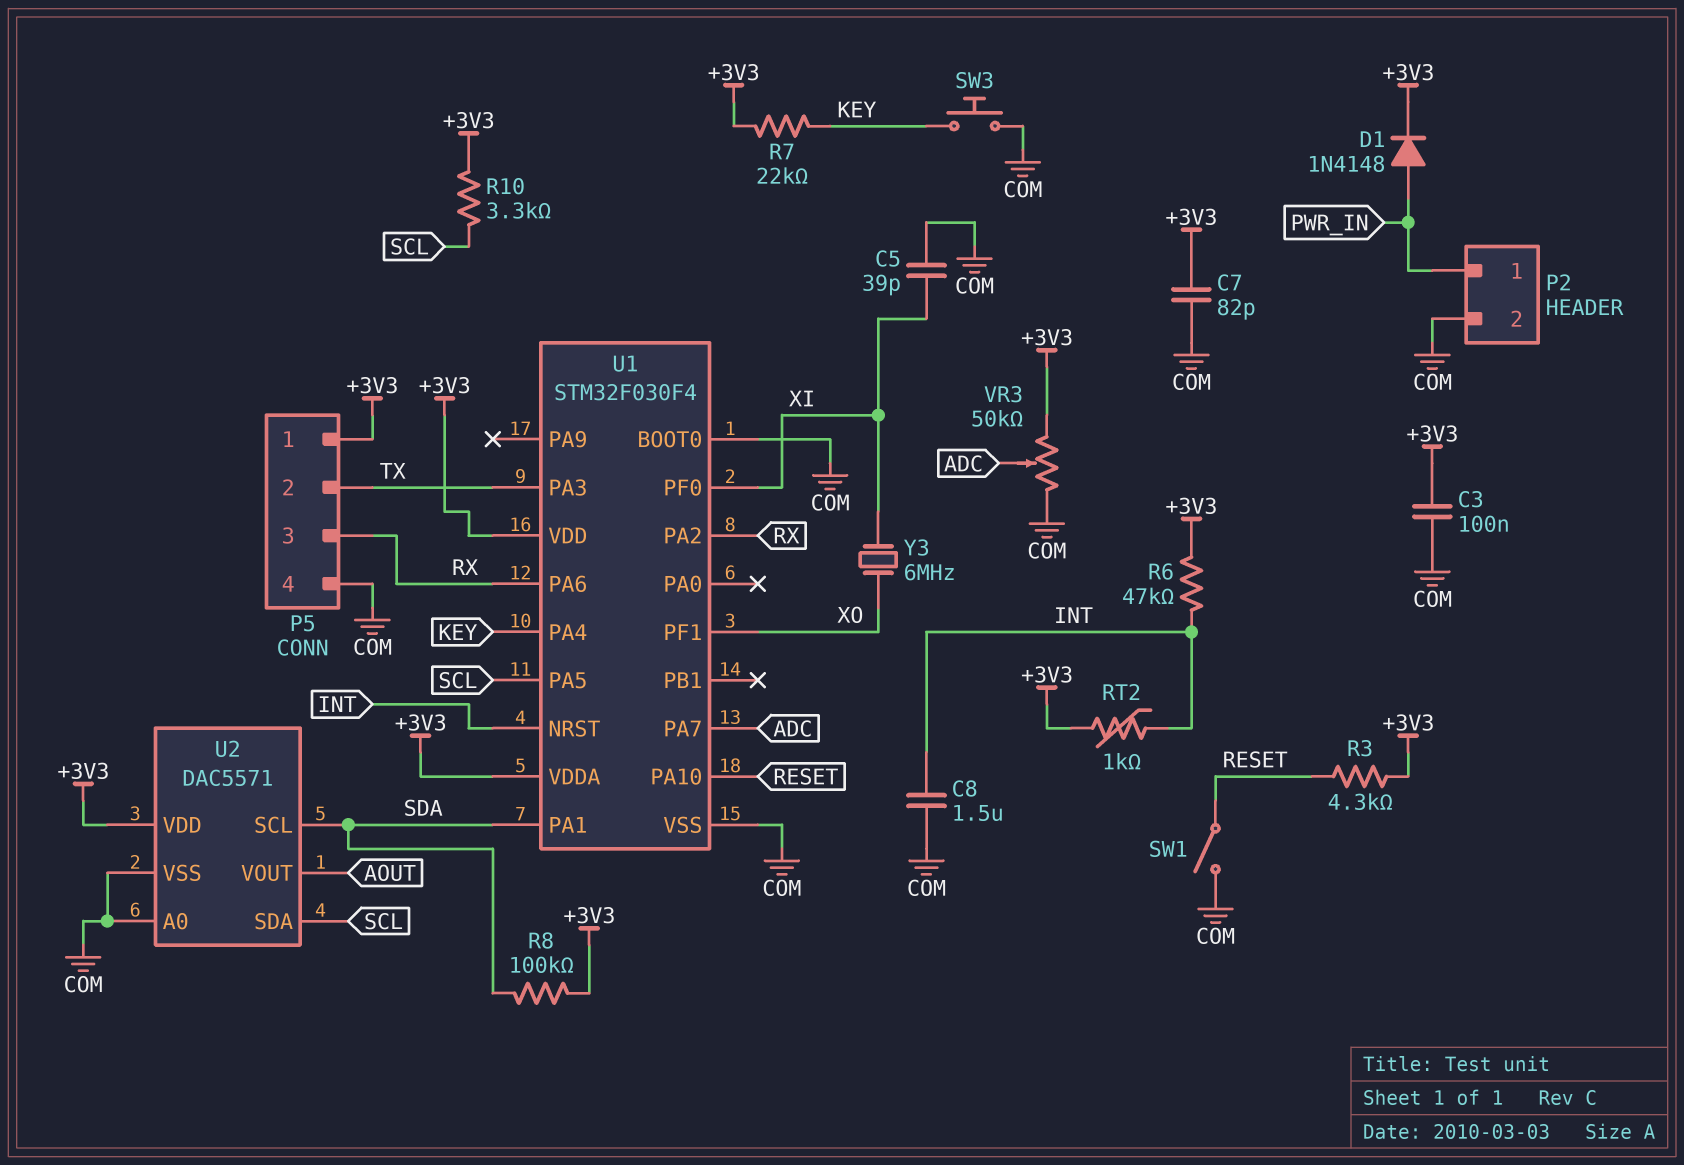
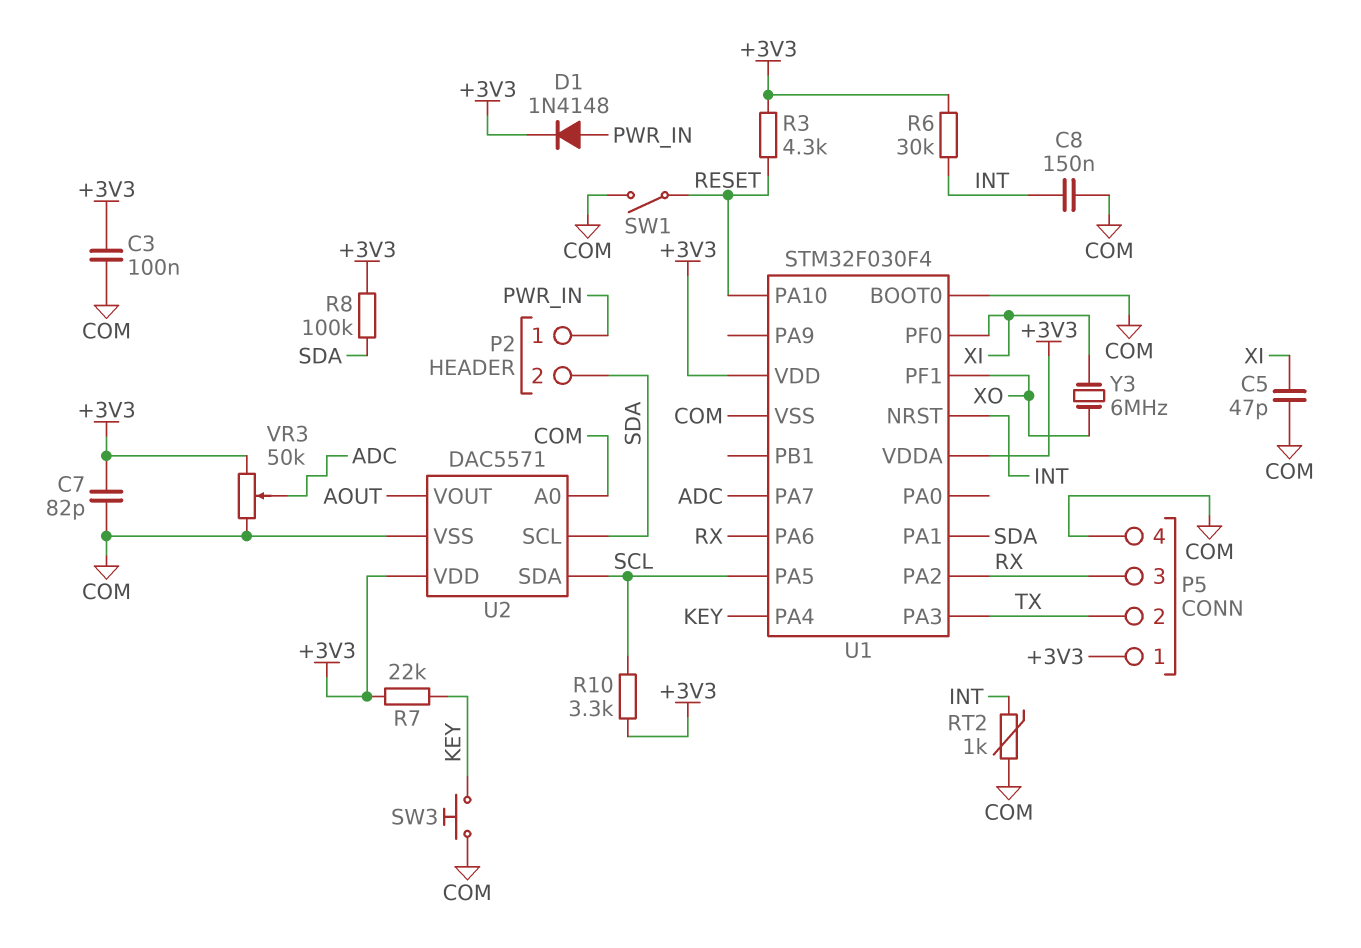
C5: 39pF (COM, XI) -> 47pF (COM, XI)
C8: 1.5uF (COM, INT) -> 150nF (COM, INT)
P2 pin 2: COM -> SDA
R6: 47k (+3V3, INT) -> 30k (+3V3, INT)
RT2: 1k (+3V3, INT) -> 1k (COM, INT)

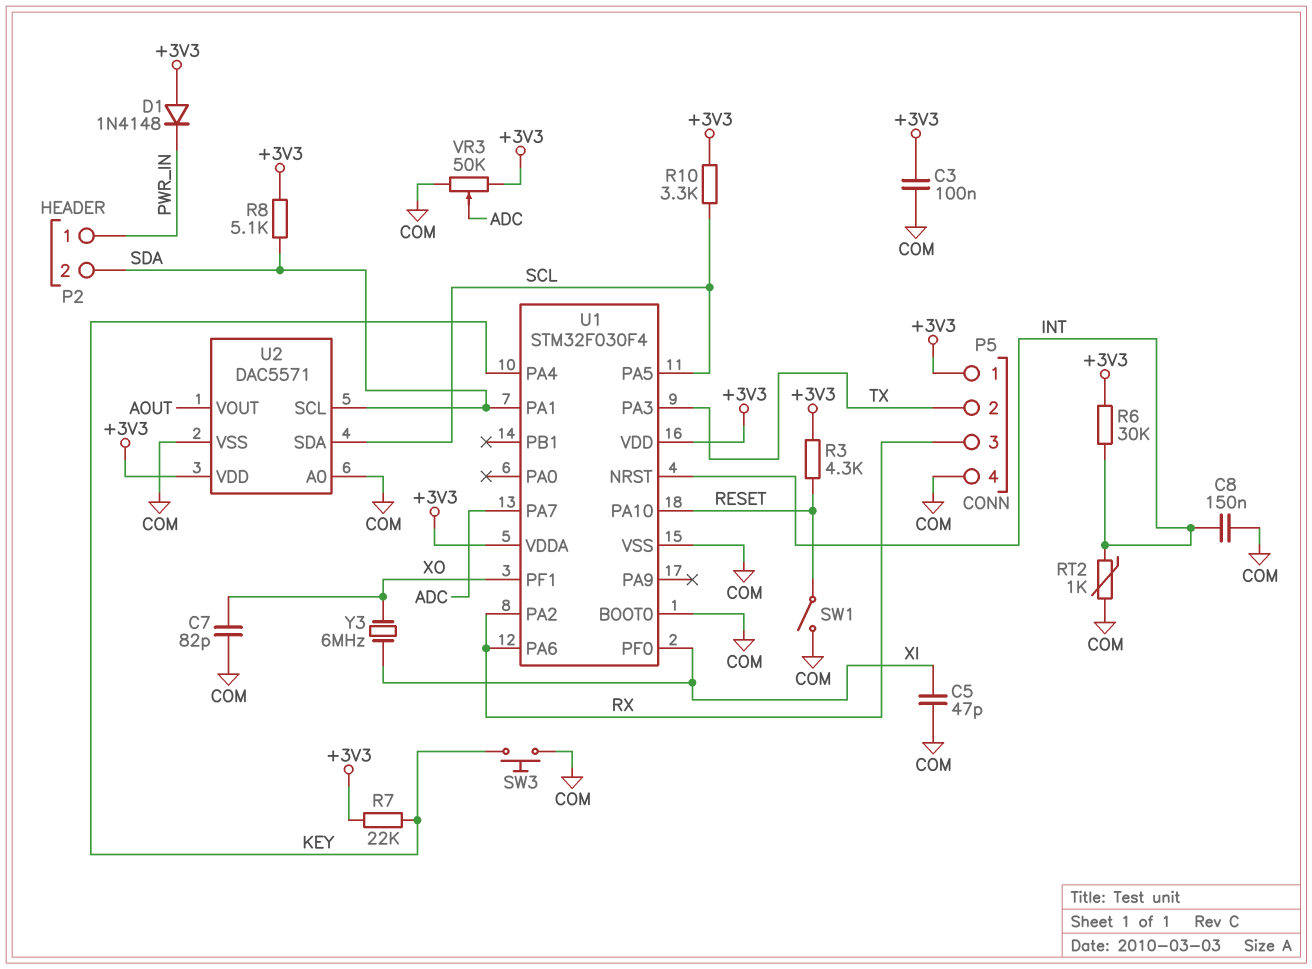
C7: 82pF (+3V3, COM) -> 82pF (COM, XO)
D1: diode 1N4148 (A PWR_IN, K +3V3) -> diode 1N4148 (A +3V3, K PWR_IN)
R8: 100k (+3V3, SDA) -> 5.1k (+3V3, SDA)

